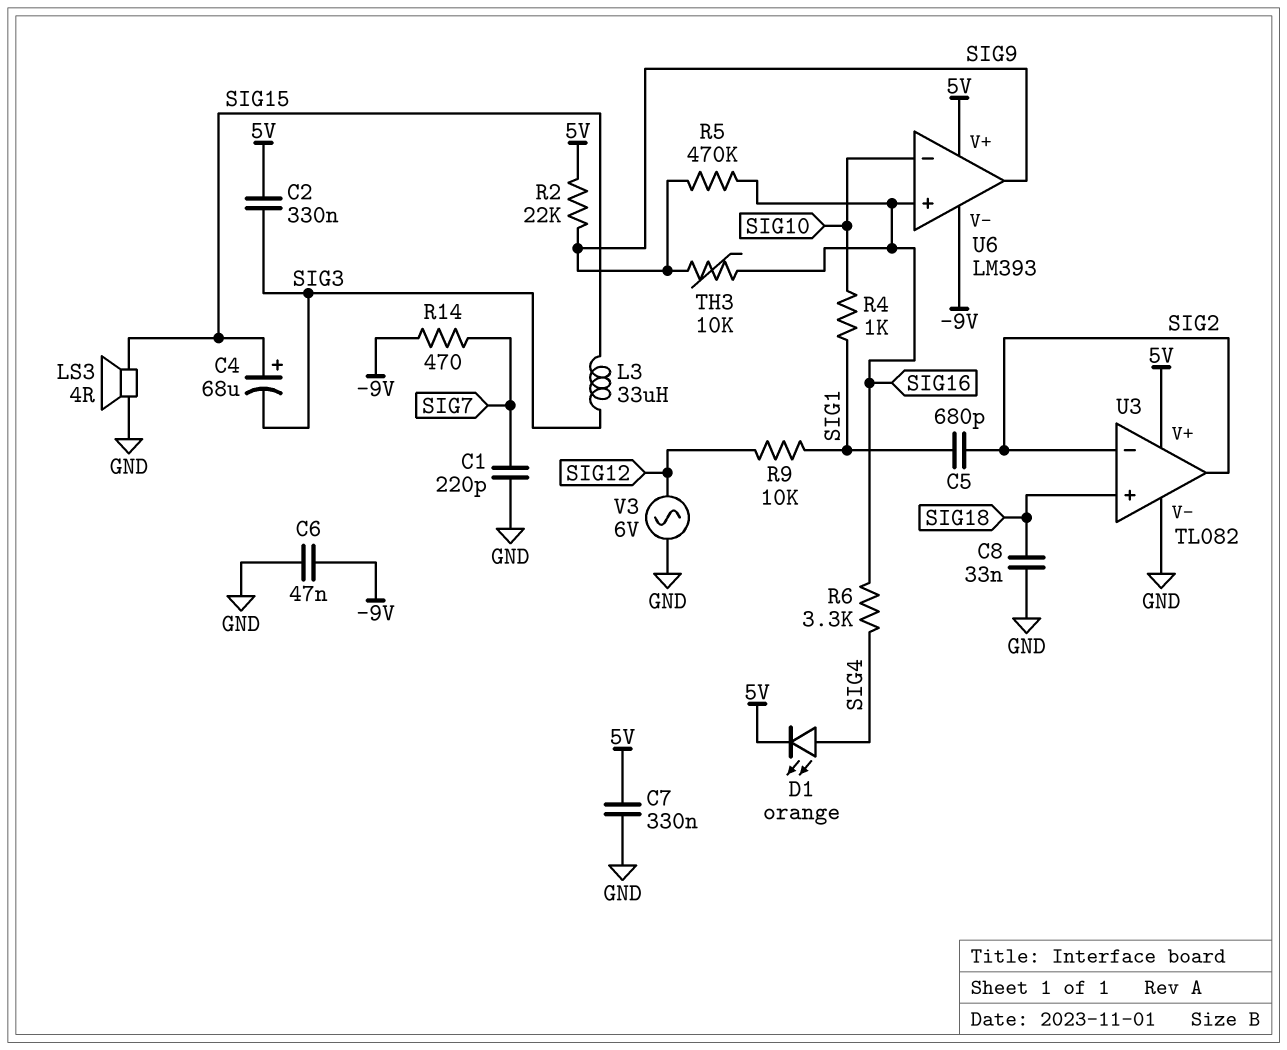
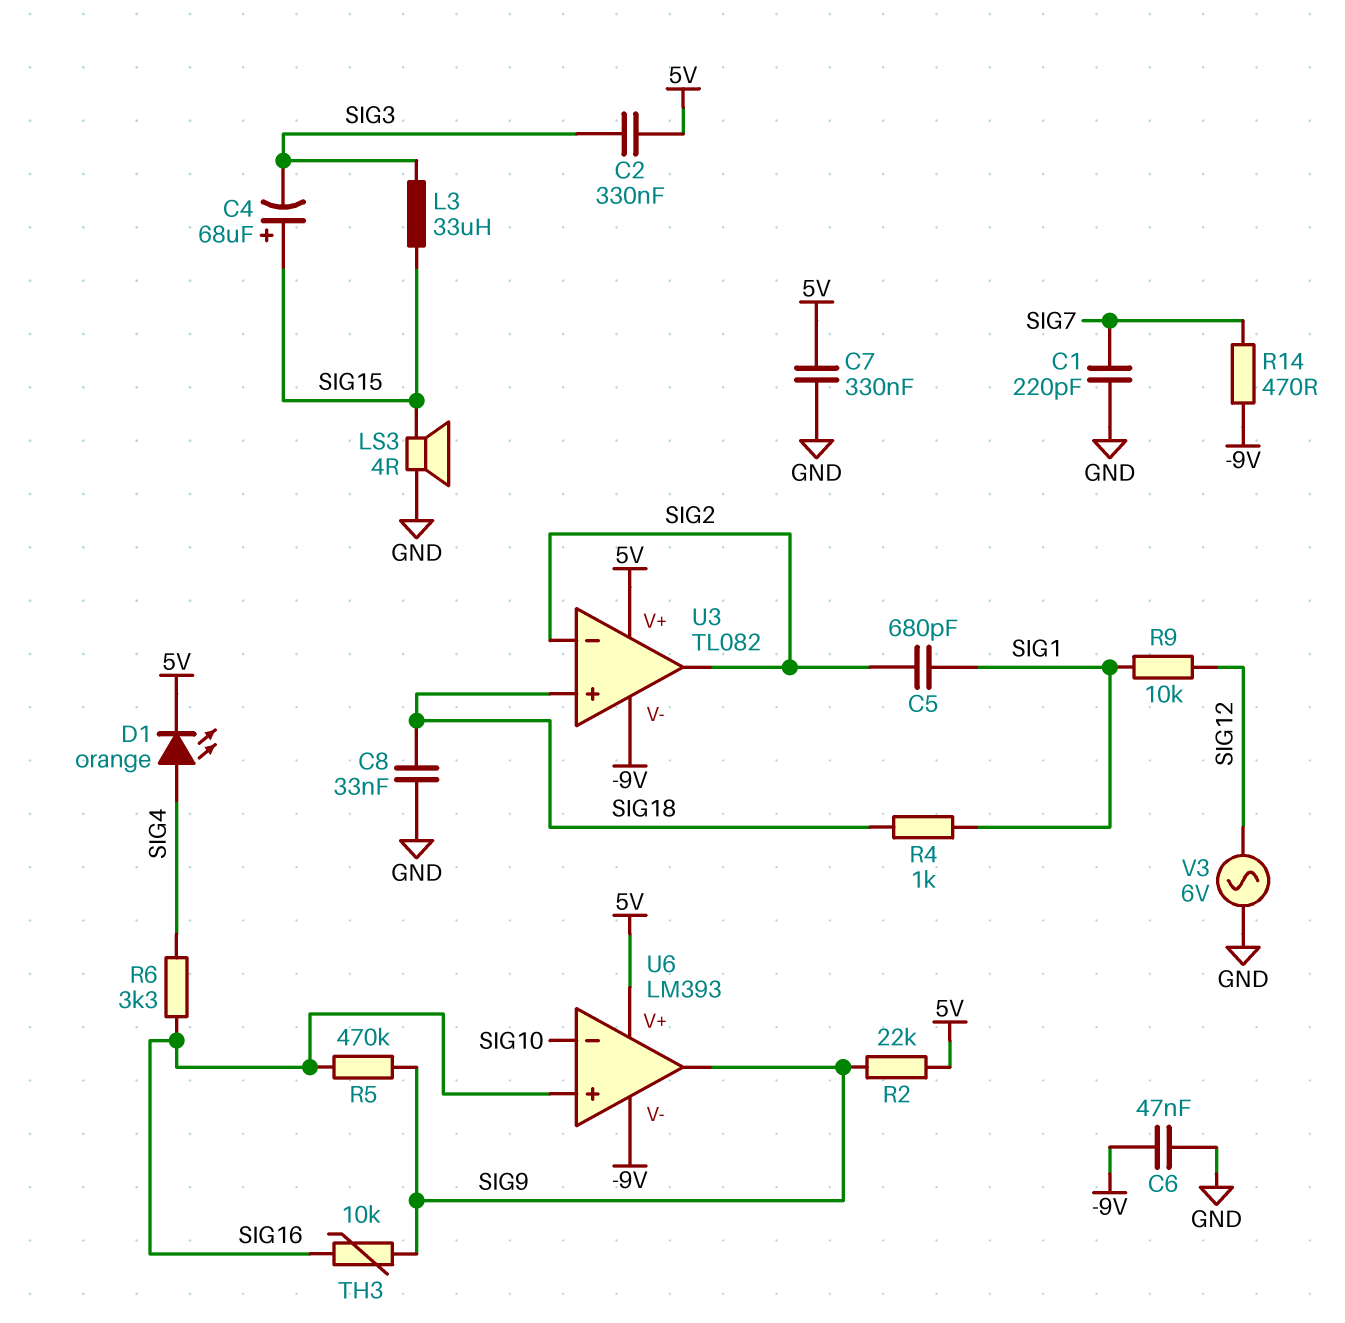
R4: 1k (SIG1, SIG10) -> 1k (SIG1, SIG18)
U3 pin V-: GND -> -9V

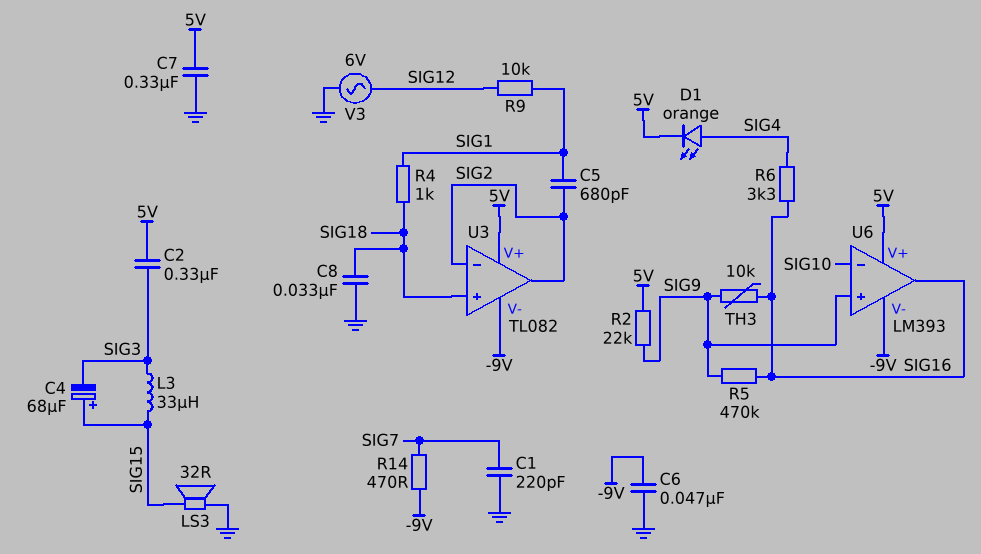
LS3: speaker 4R (GND, SIG15) -> speaker 32R (GND, SIG15)
U6 pin in+: SIG16 -> SIG9
U6 pin out: SIG9 -> SIG16

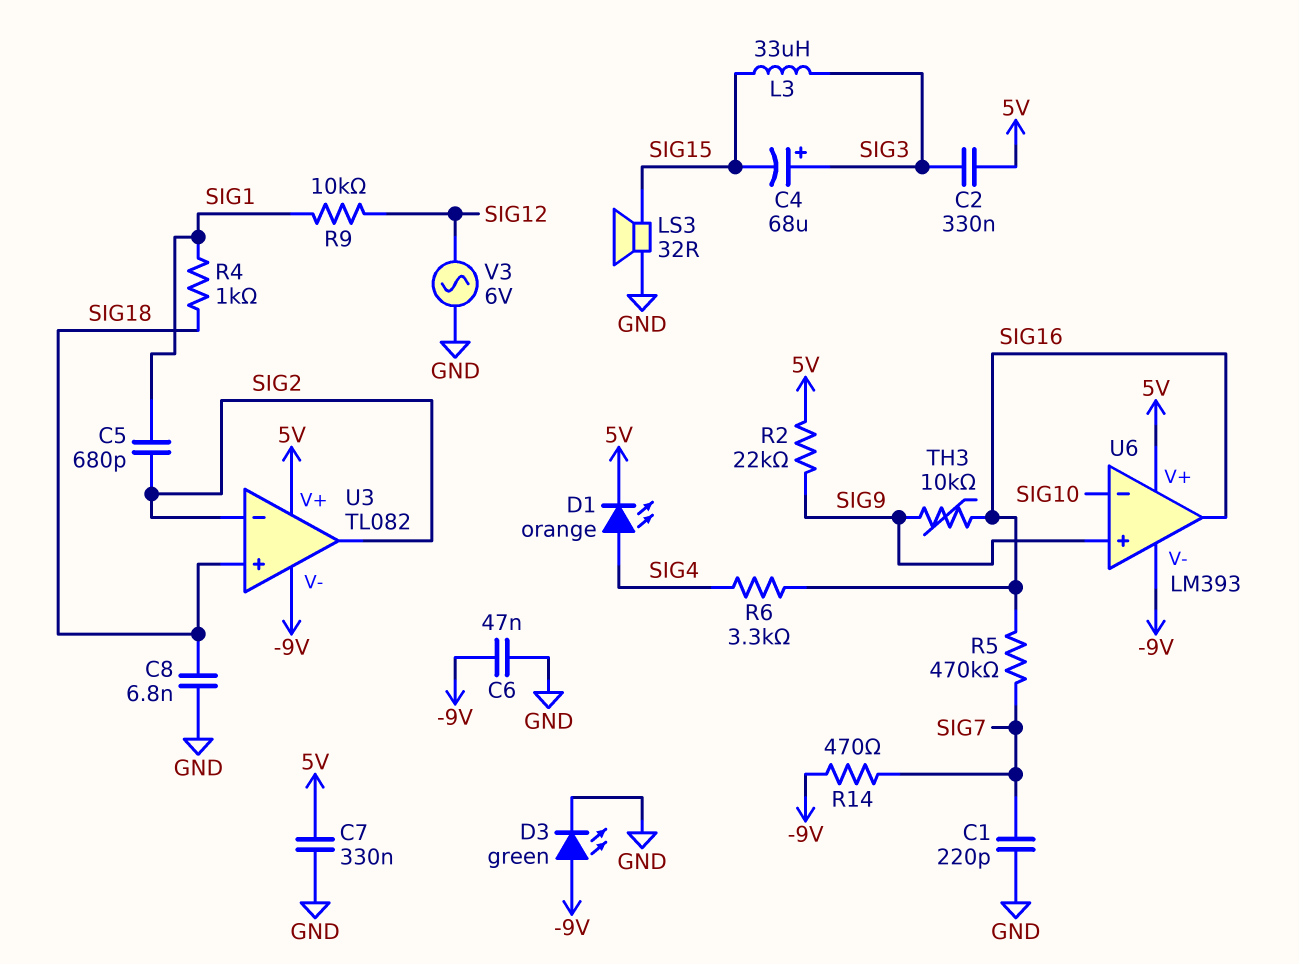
C4: 68uF (plus SIG15, minus SIG3) -> 68uF (plus SIG3, minus SIG15)
C8: 33nF (GND, SIG18) -> 6.8nF (GND, SIG18)
D3: none -> LED green (A -9V, K GND)
R5: 470k (SIG9, SIG16) -> 470k (SIG7, SIG16)

